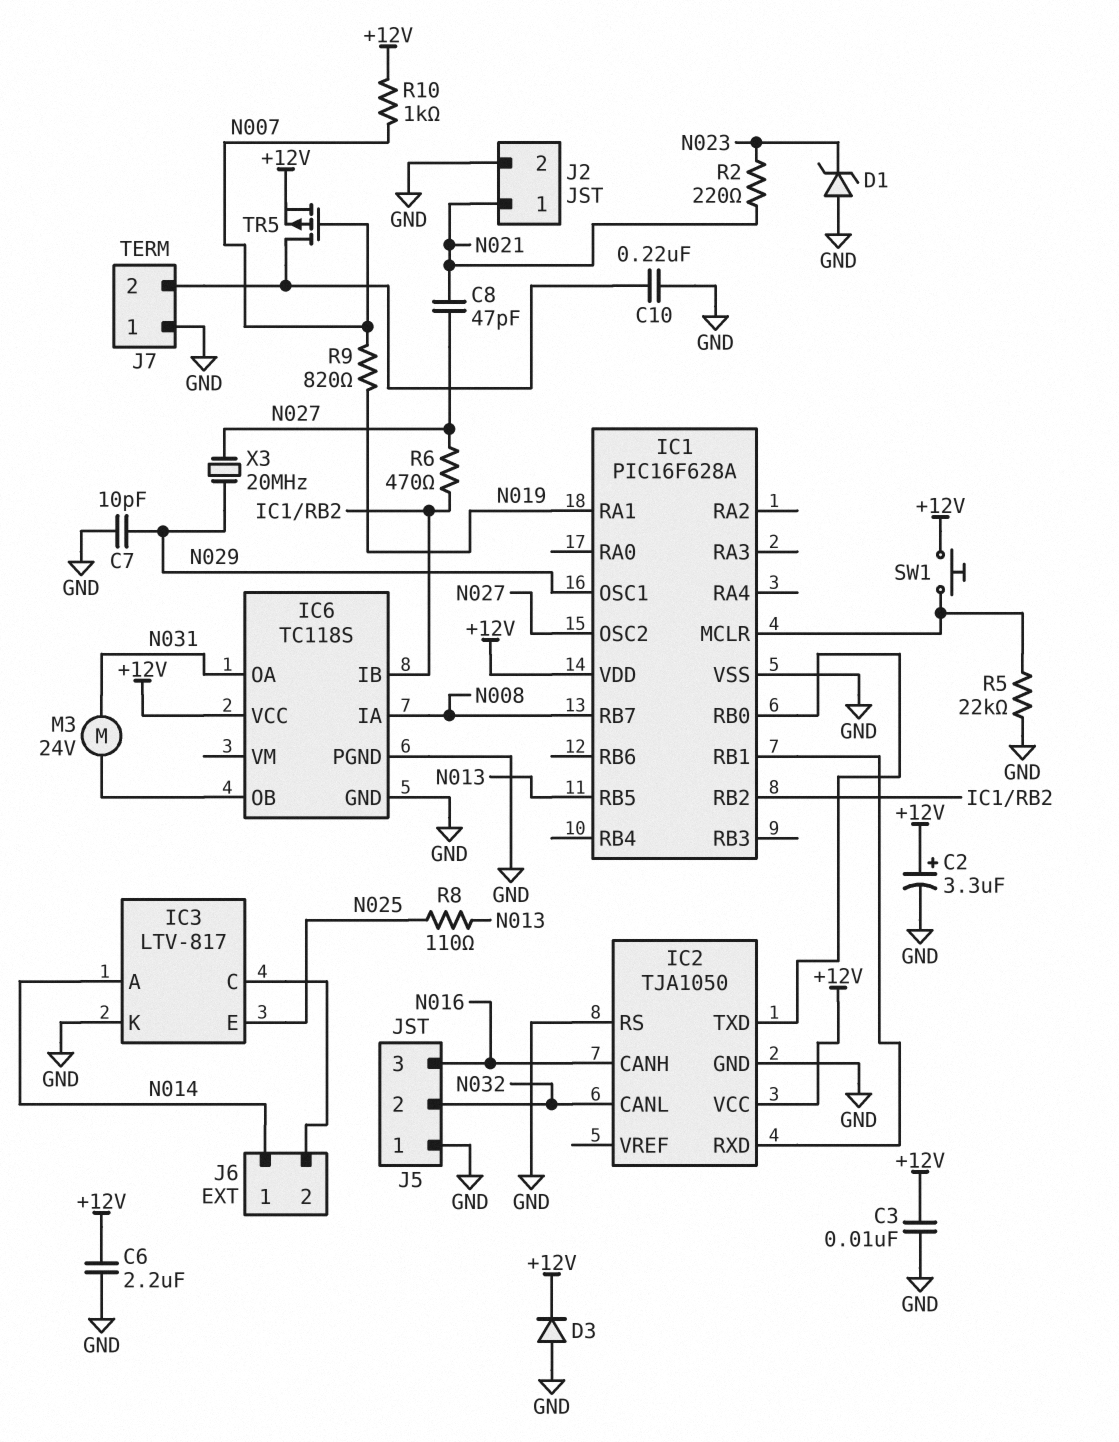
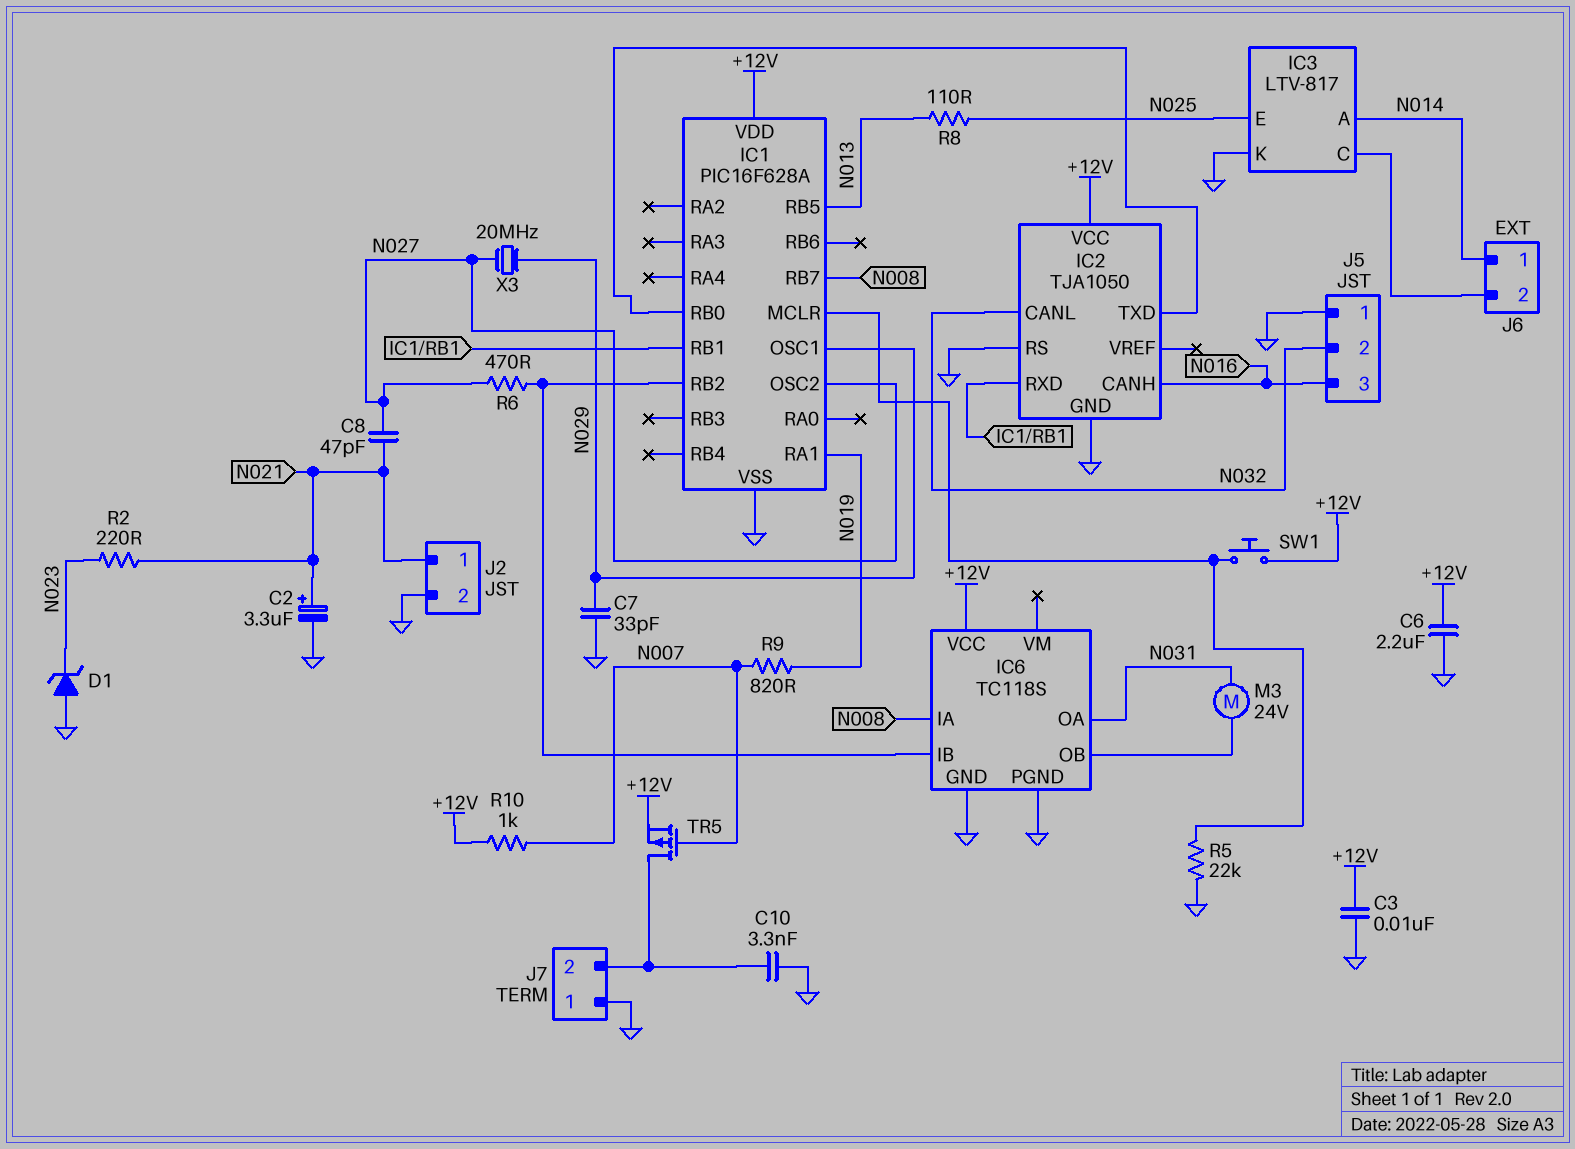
C2: 3.3uF (plus +12V, minus GND) -> 3.3uF (plus N021, minus GND)
C7: 10pF (GND, N029) -> 33pF (GND, N029)
C10: 220nF (GND, J7/2) -> 3.3nF (GND, J7/2)
D3: diode (A GND, K +12V) -> none

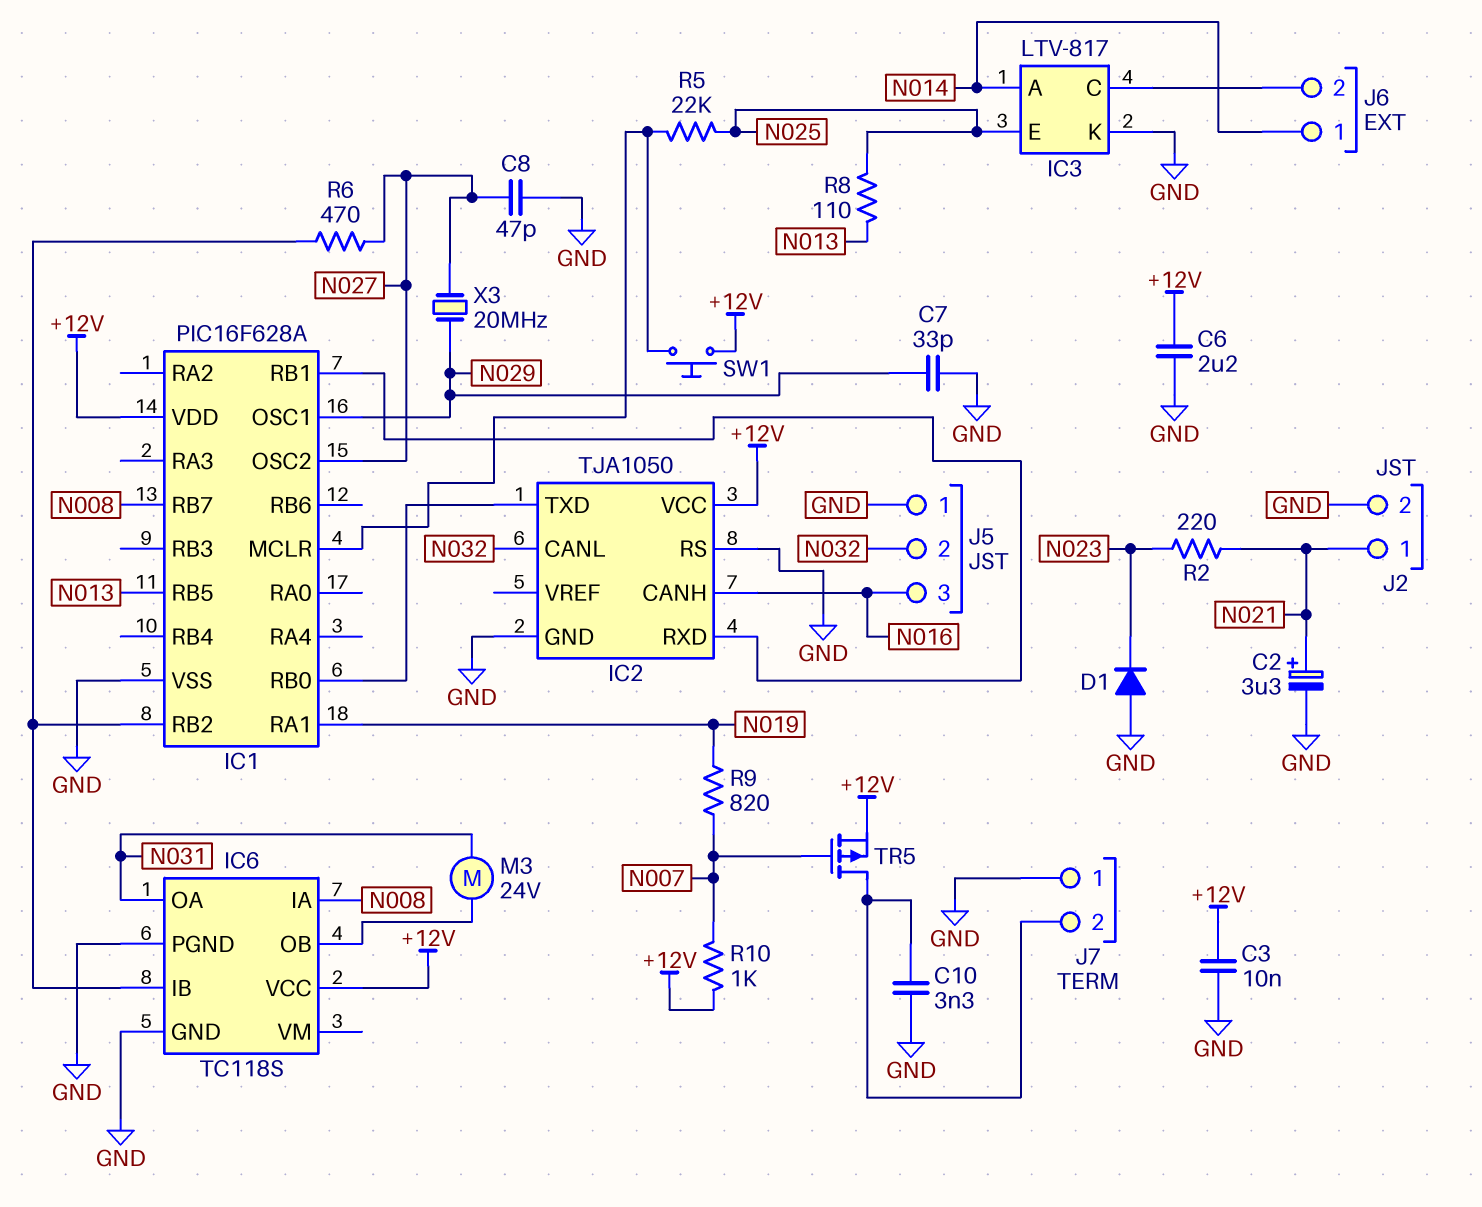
C8: 47pF (N021, N027) -> 47pF (GND, N027)
D1: zener (A GND, K N023) -> diode (A GND, K N023)
R5: 22k (GND, IC1/MCLR) -> 22k (IC1/MCLR, N025)

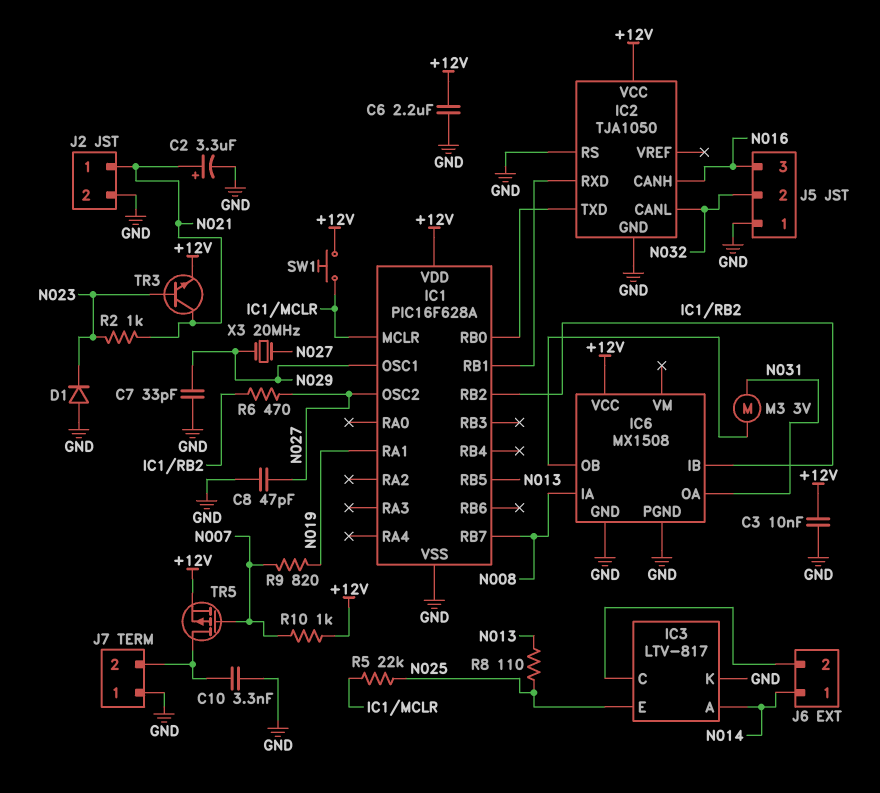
IC6: TC118S -> MX1508
M3: motor 24V (IC6/OB, N031) -> motor 3V (IC6/OB, N031)
R2: 220 (N021, N023) -> 1k (N021, N023)
TR3: none -> NPN (B N023, C N021, E +12V)

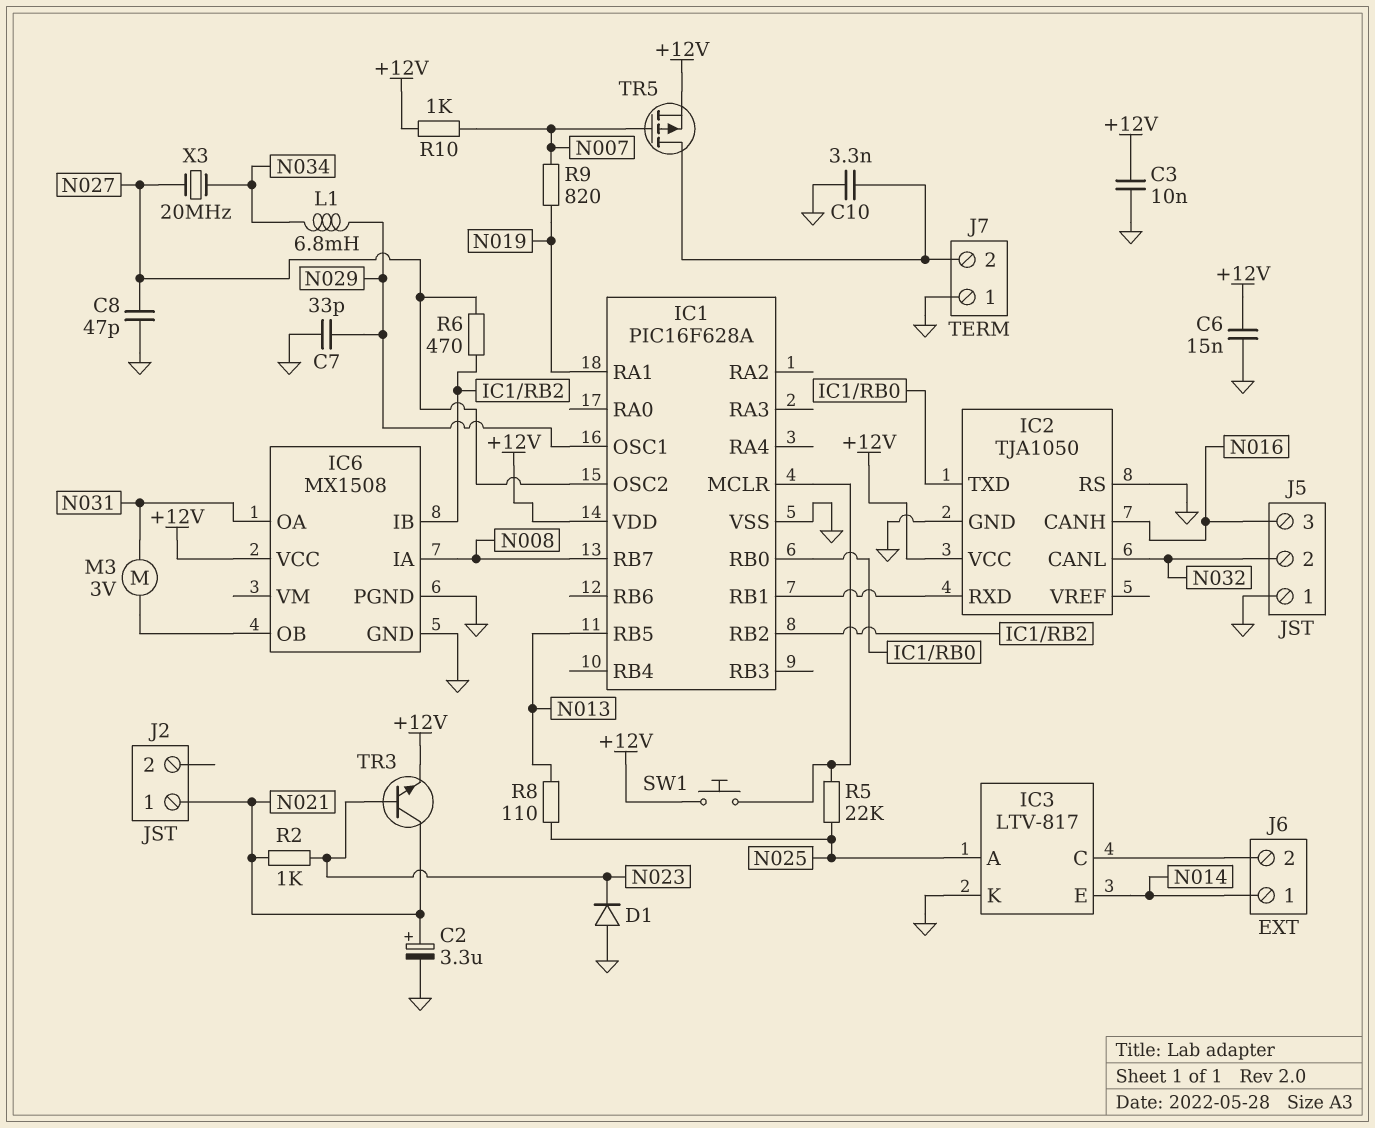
C6: 2.2uF (+12V, GND) -> 15nF (+12V, GND)
IC3 pin A: N014 -> N025
IC3 pin E: N025 -> N014
J2 pin 2: GND -> none
L1: none -> 6.8mH (N029, N034)
X3: 20MHz (N027, N029) -> 20MHz (N027, N034)

